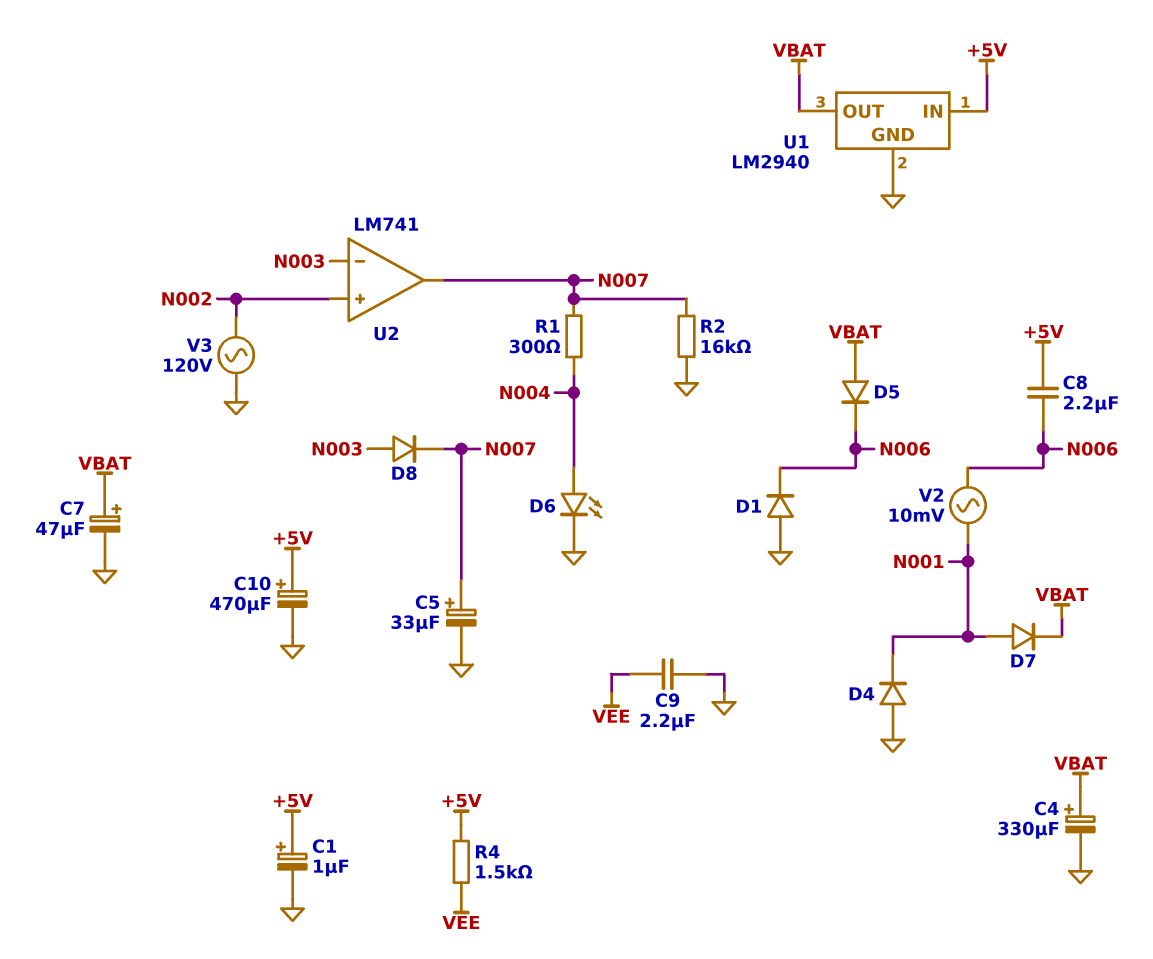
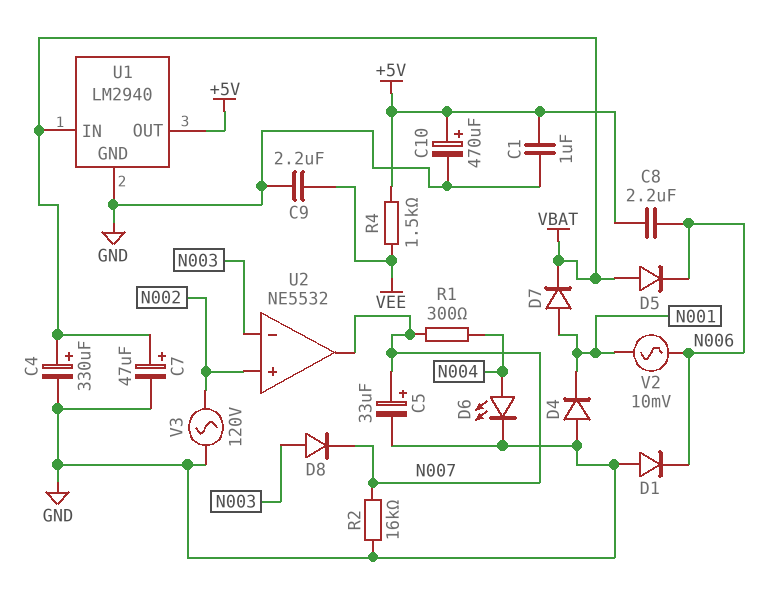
C1: 1uF (plus +5V, minus GND) -> 1uF (+5V, GND)
U1 pin IN: +5V -> VBAT
U1 pin OUT: VBAT -> +5V
U2: LM741 -> NE5532

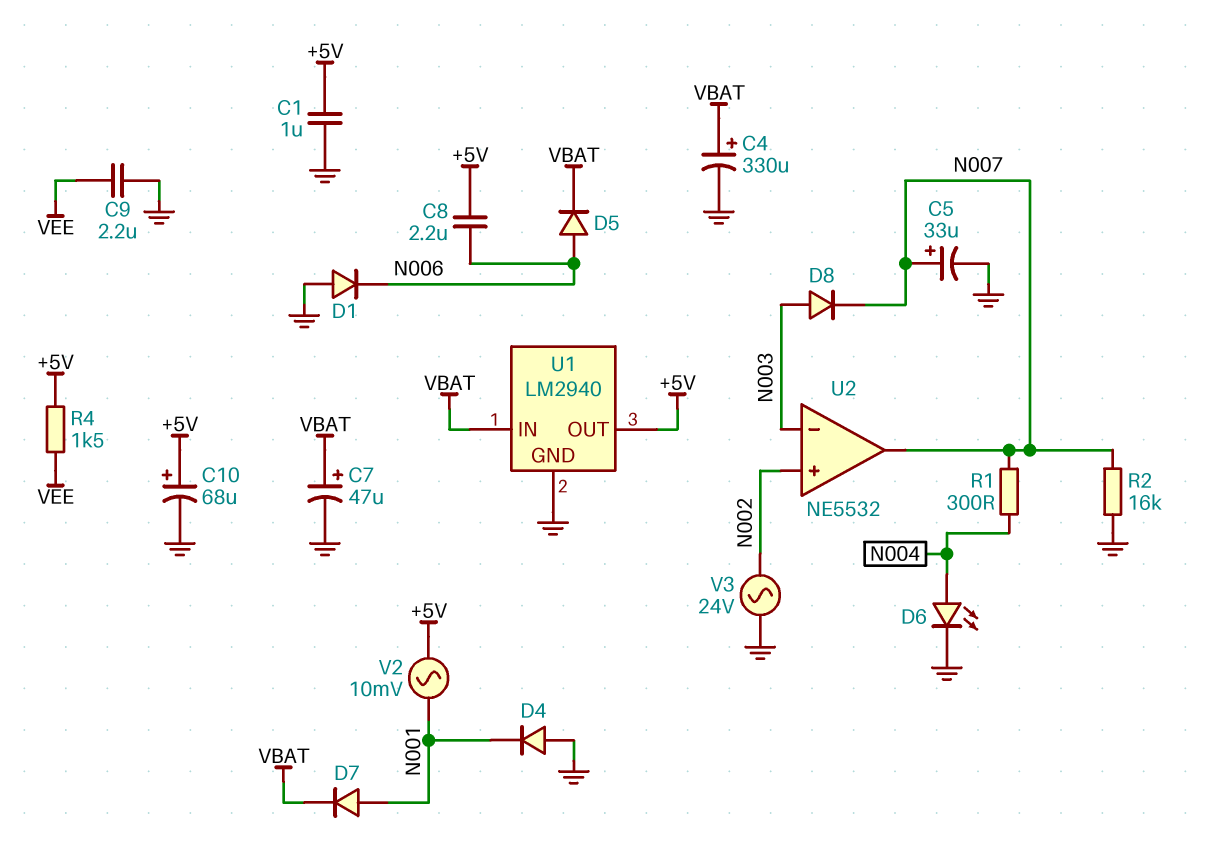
C10: 470uF (plus +5V, minus GND) -> 68uF (plus +5V, minus GND)
D5: diode (A VBAT, K N006) -> diode (A N006, K VBAT)
V2: AC 10mV (N001, N006) -> AC 10mV (+5V, N001)
V3: AC 120V (GND, N002) -> AC 24V (GND, N002)

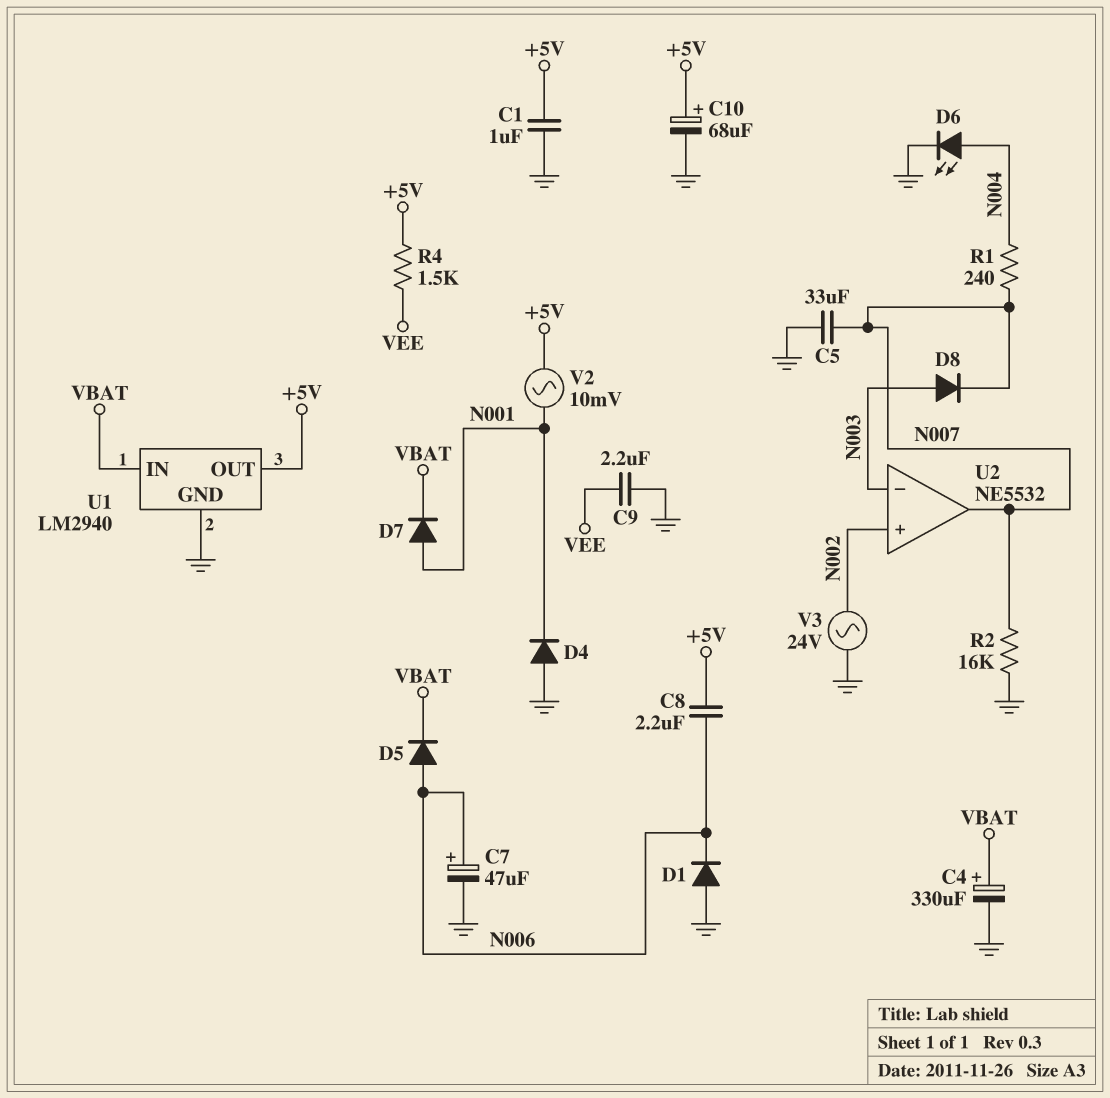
C5: 33uF (plus N007, minus GND) -> 33uF (GND, N007)
C7: 47uF (plus VBAT, minus GND) -> 47uF (plus N006, minus GND)
R1: 300 (N004, N007) -> 240 (N004, N007)

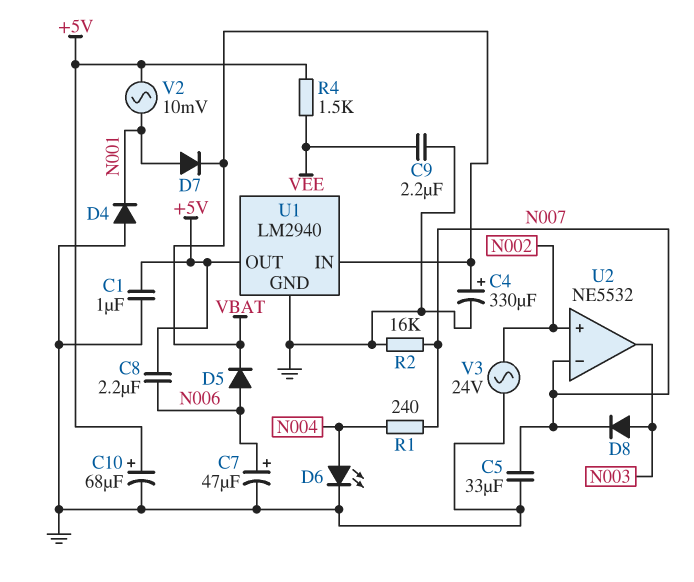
D1: diode (A GND, K N006) -> none
U2 pin in-: N003 -> N007
U2 pin out: N007 -> N003

